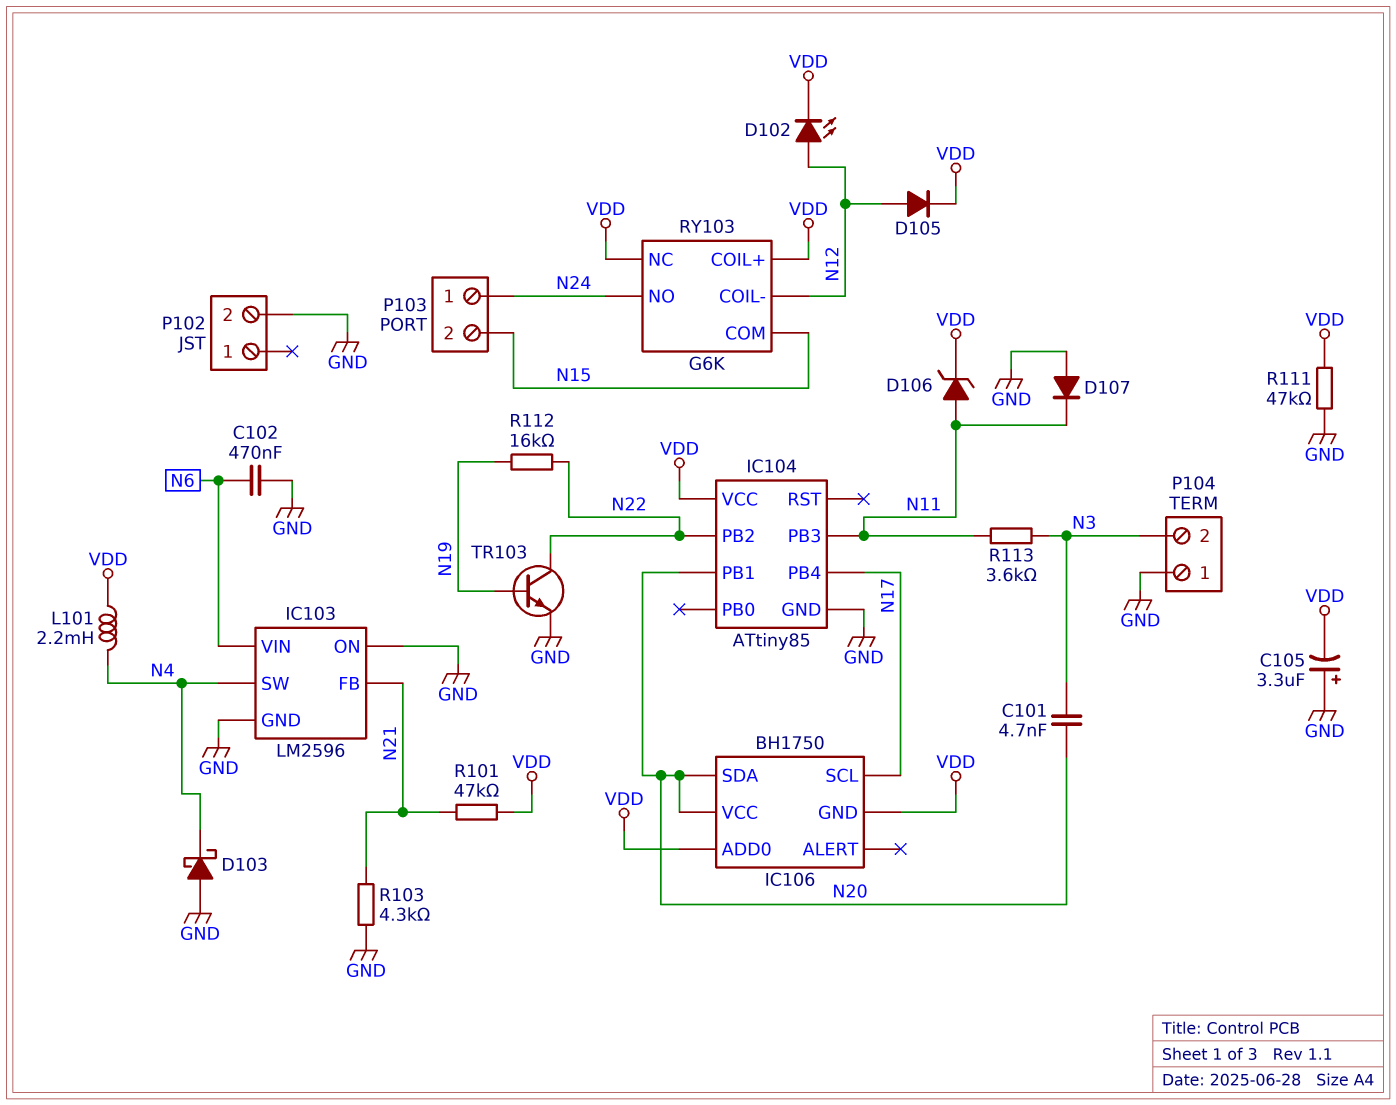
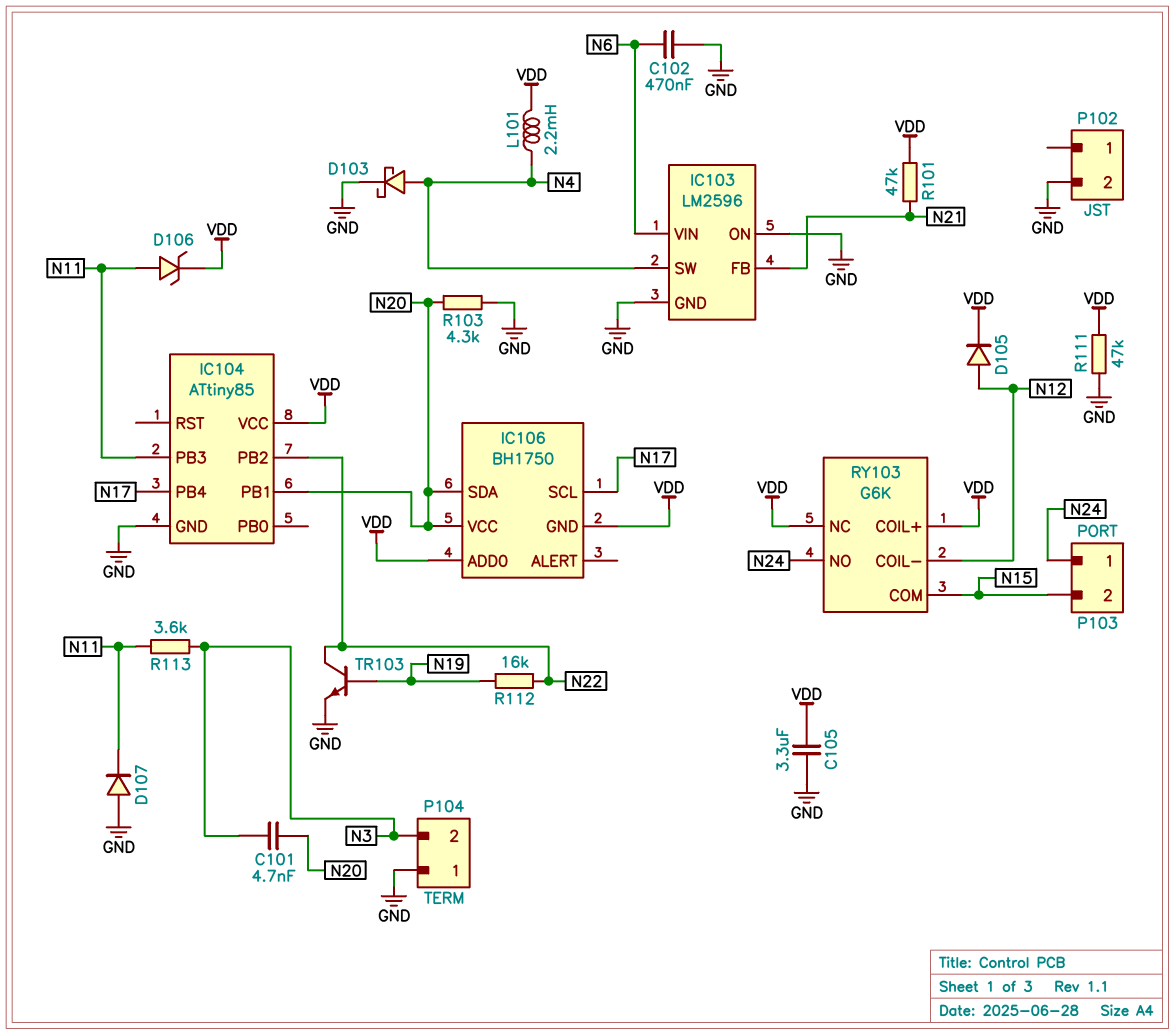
C105: 3.3uF (plus GND, minus VDD) -> 3.3uF (GND, VDD)
D102: LED (A N12, K VDD) -> none
D103: schottky (A GND, K N4) -> schottky (A N4, K GND)
R103: 4.3k (GND, N21) -> 4.3k (GND, N20)

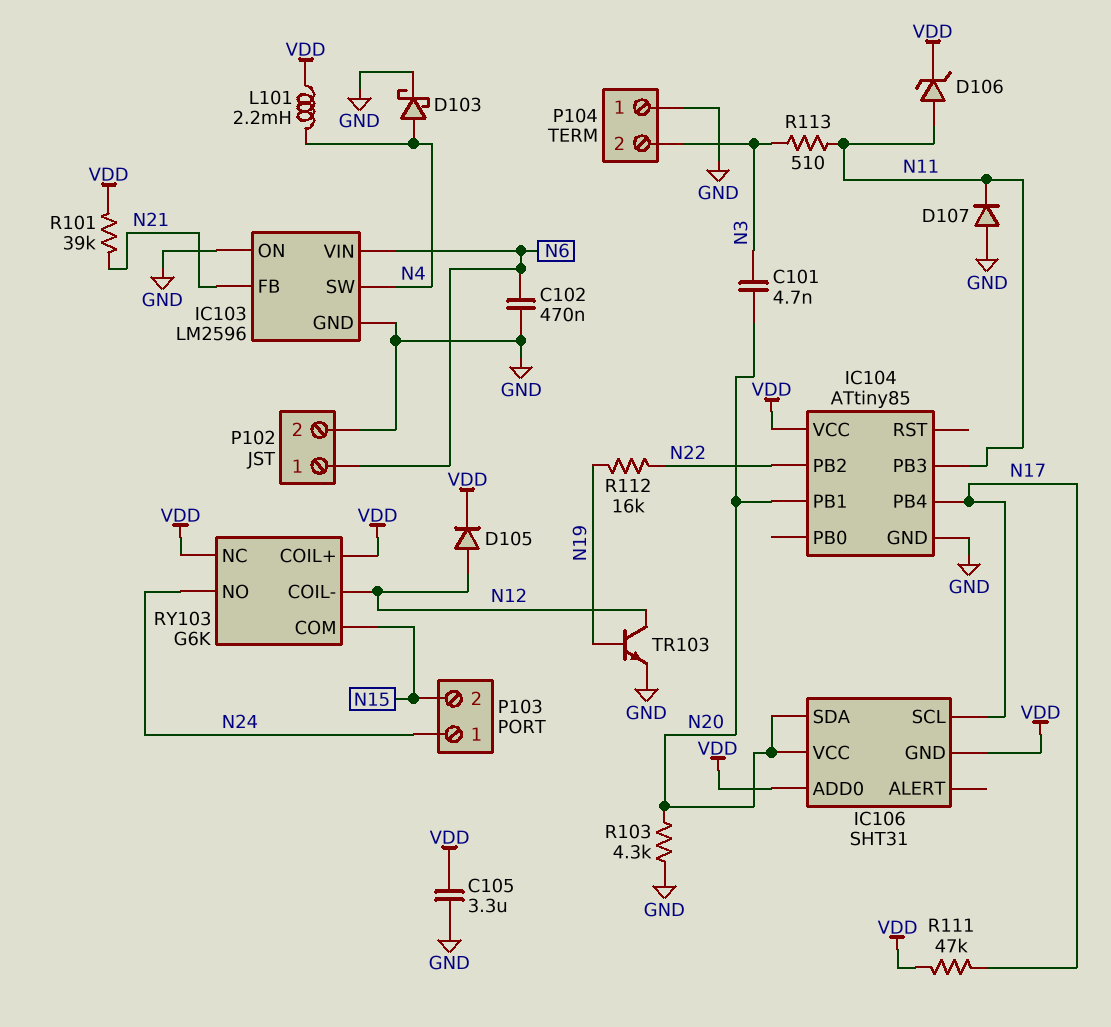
IC106: BH1750 -> SHT31
P102 pin 1: none -> N6
R101: 47k (N21, VDD) -> 39k (N21, VDD)
R111: 47k (GND, VDD) -> 47k (N17, VDD)
R113: 3.6k (N3, N11) -> 510 (N3, N11)
TR103: NPN (B N19, C N22, E GND) -> NPN (B N19, C N12, E GND)

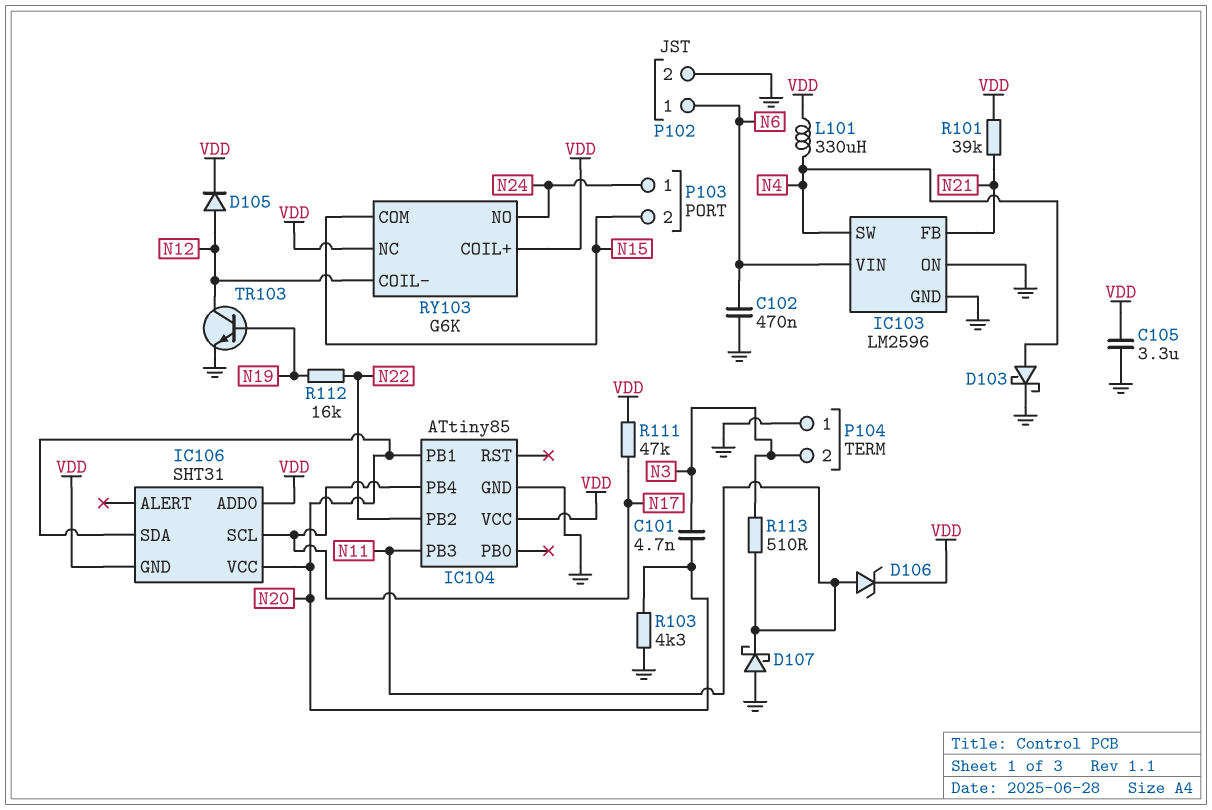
D107: diode (A GND, K N11) -> schottky (A GND, K N11)
L101: 2.2mH (N4, VDD) -> 330uH (N4, VDD)

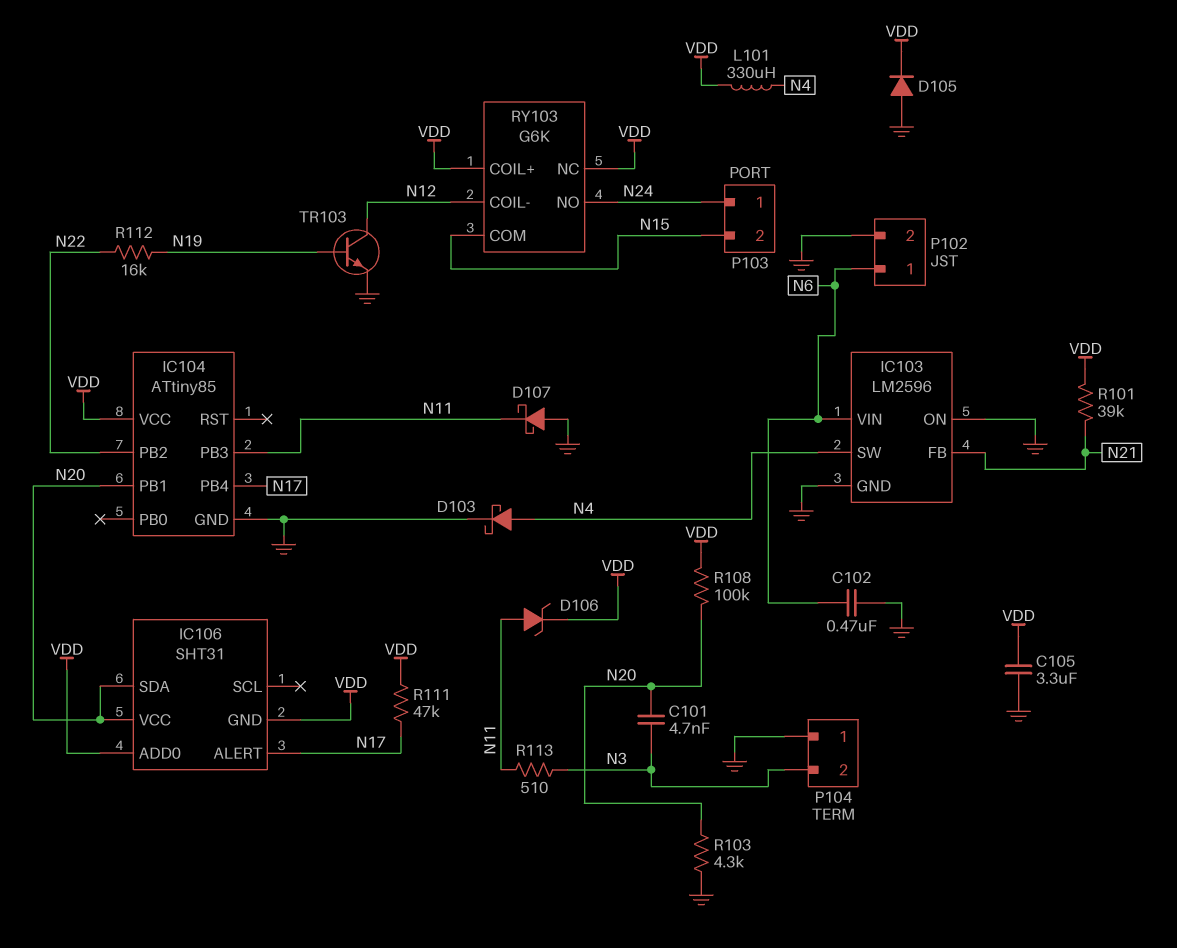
D105: diode (A N12, K VDD) -> diode (A GND, K VDD)
IC106 pin ALERT: none -> N17
IC106 pin SCL: N17 -> none
R108: none -> 100k (N20, VDD)

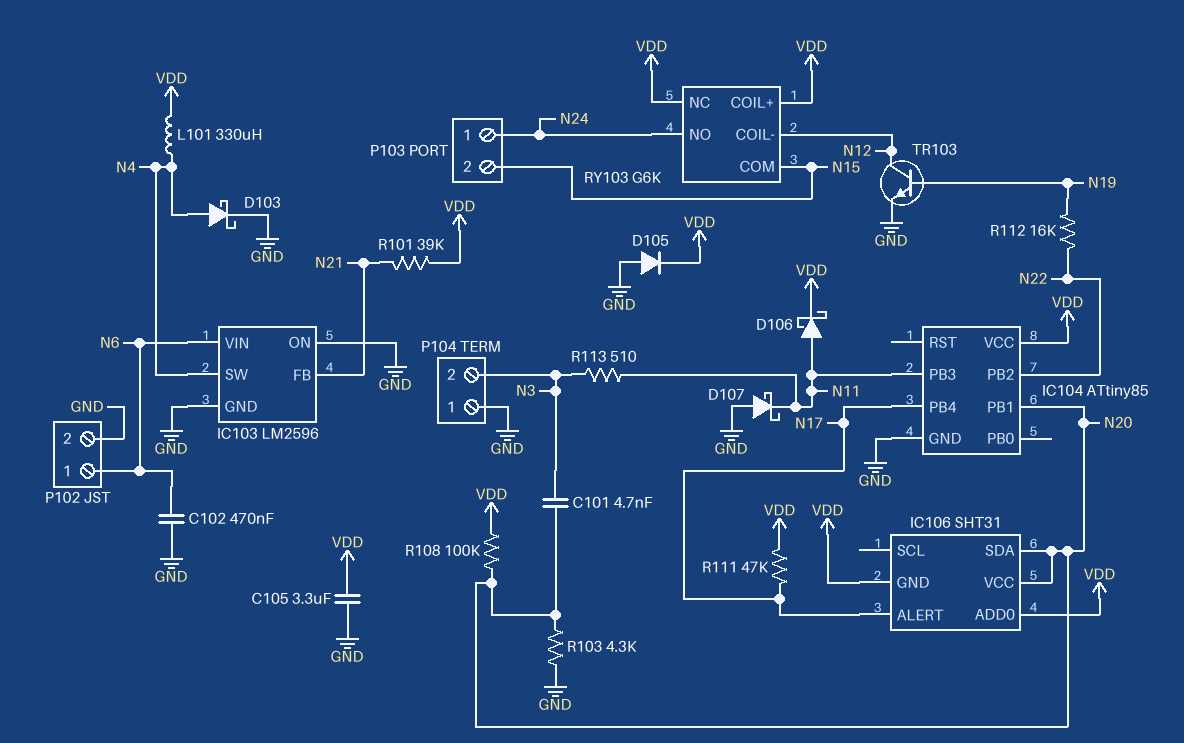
D106: zener (A N11, K VDD) -> schottky (A N11, K VDD)

